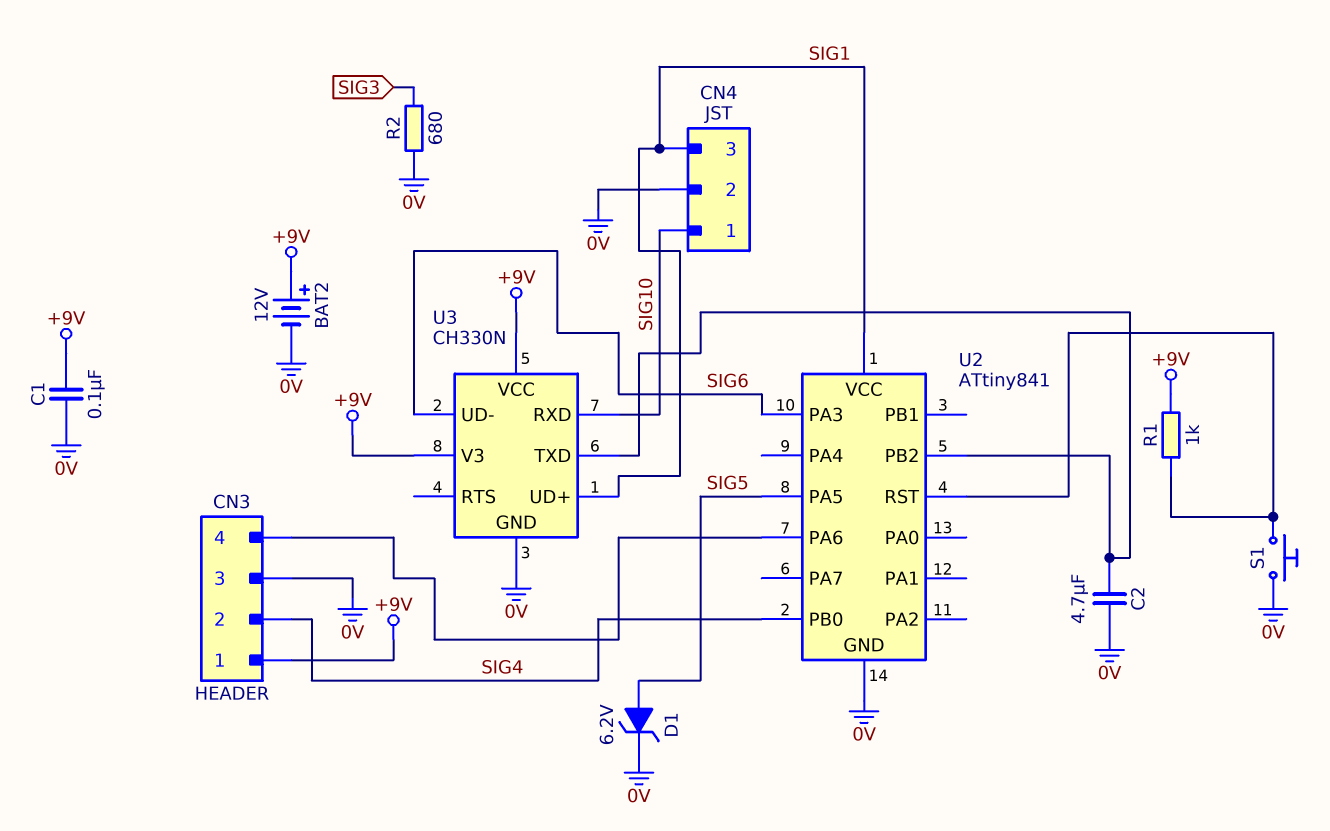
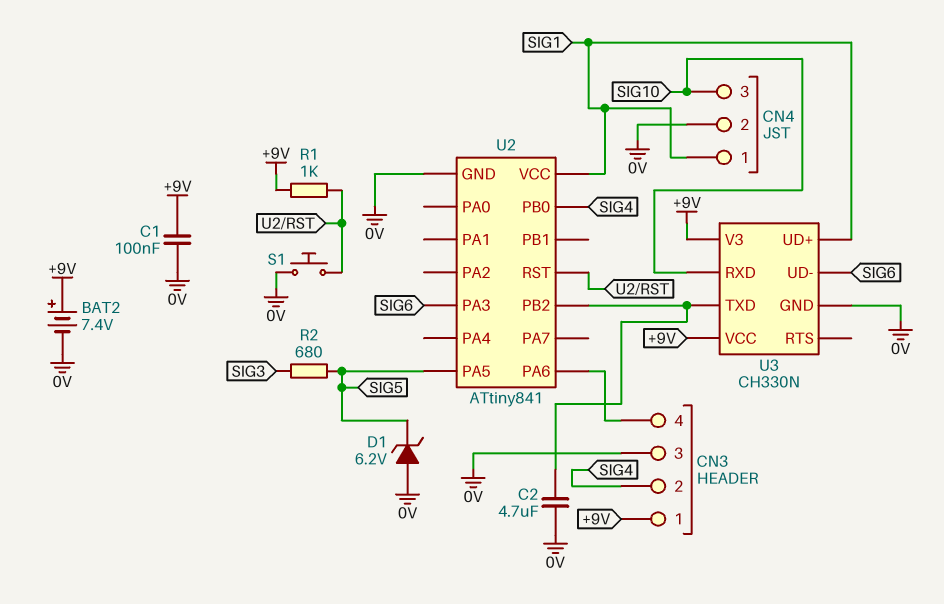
BAT2: 12V (plus +9V, minus 0V) -> 7.4V (plus +9V, minus 0V)
CN4 pin 1: SIG10 -> SIG1
CN4 pin 3: SIG1 -> SIG10
D1: zener 6.2V (A SIG5, K 0V) -> zener 6.2V (A 0V, K SIG5)
R2: 680 (0V, SIG3) -> 680 (SIG3, SIG5)

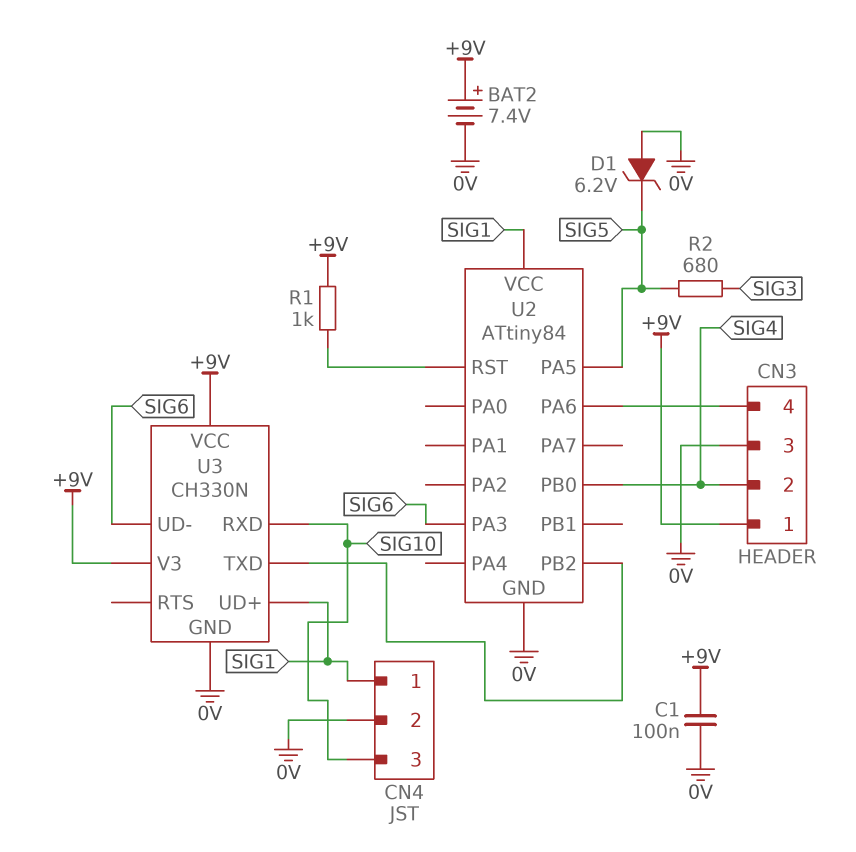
C2: 4.7uF (0V, U2/PB2) -> none
S1: button (0V, U2/RST) -> none
U2: ATtiny841 -> ATtiny84

